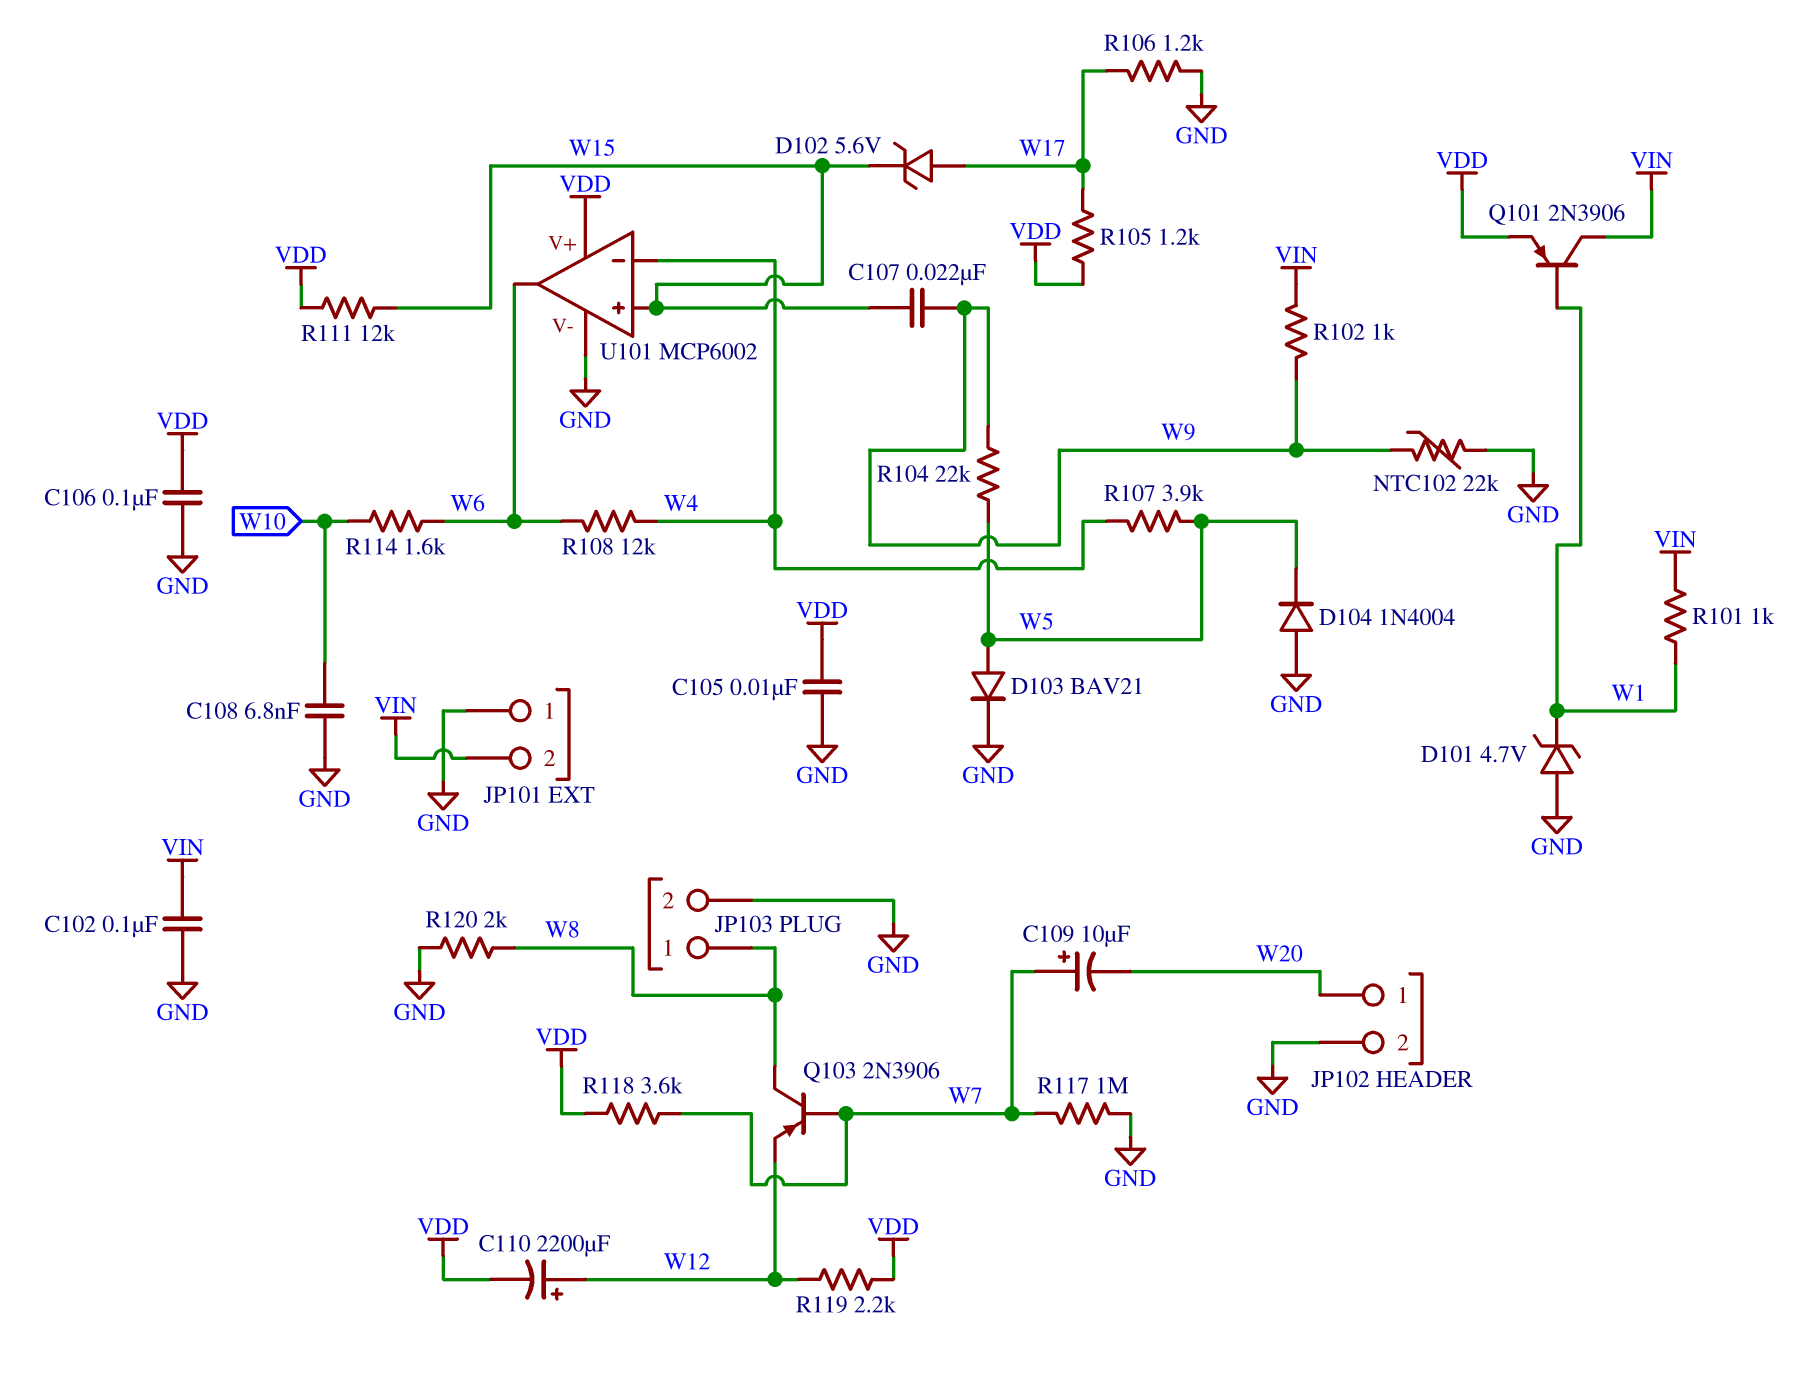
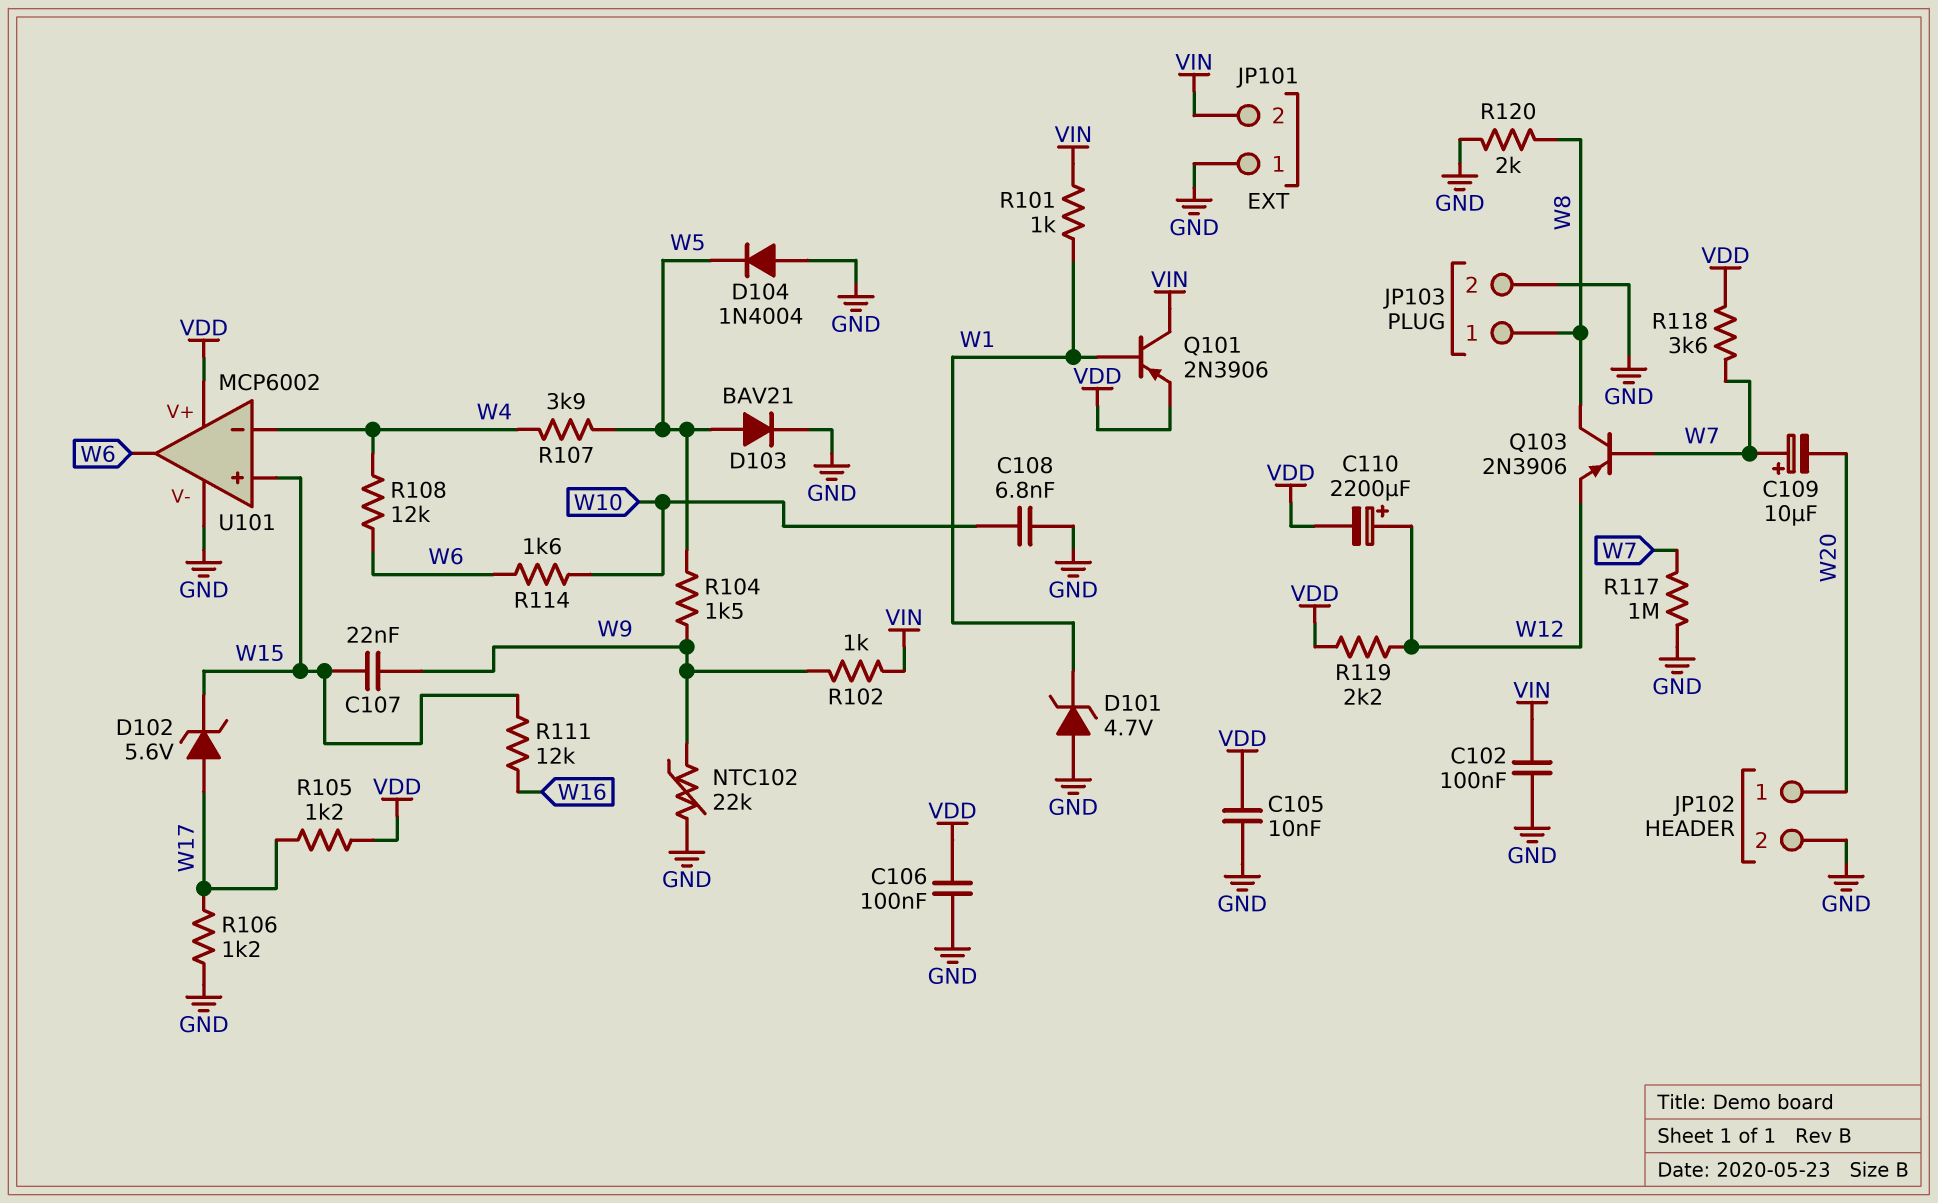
R104: 22k (W5, W9) -> 1.5k (W5, W9)
R111: 12k (VDD, W15) -> 12k (W15, W16)

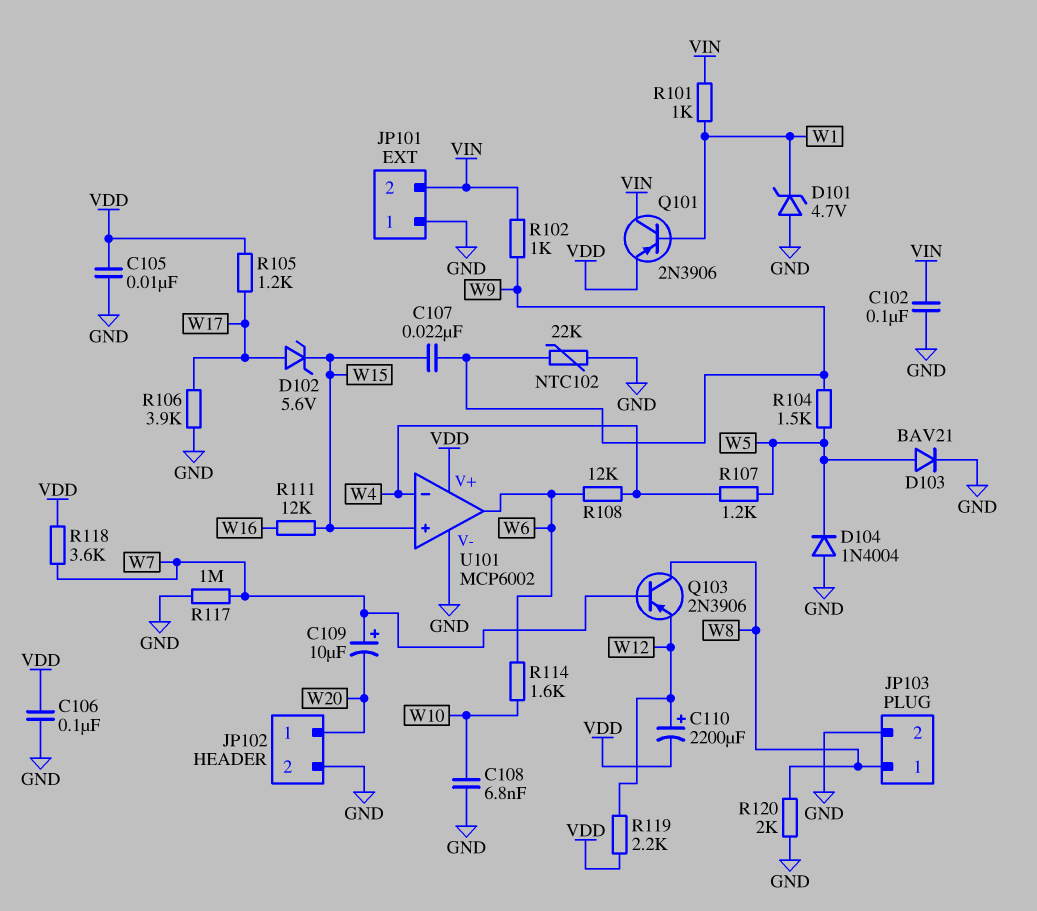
R106: 1.2k (GND, W17) -> 3.9k (GND, W17)
R107: 3.9k (W4, W5) -> 1.2k (W4, W5)

